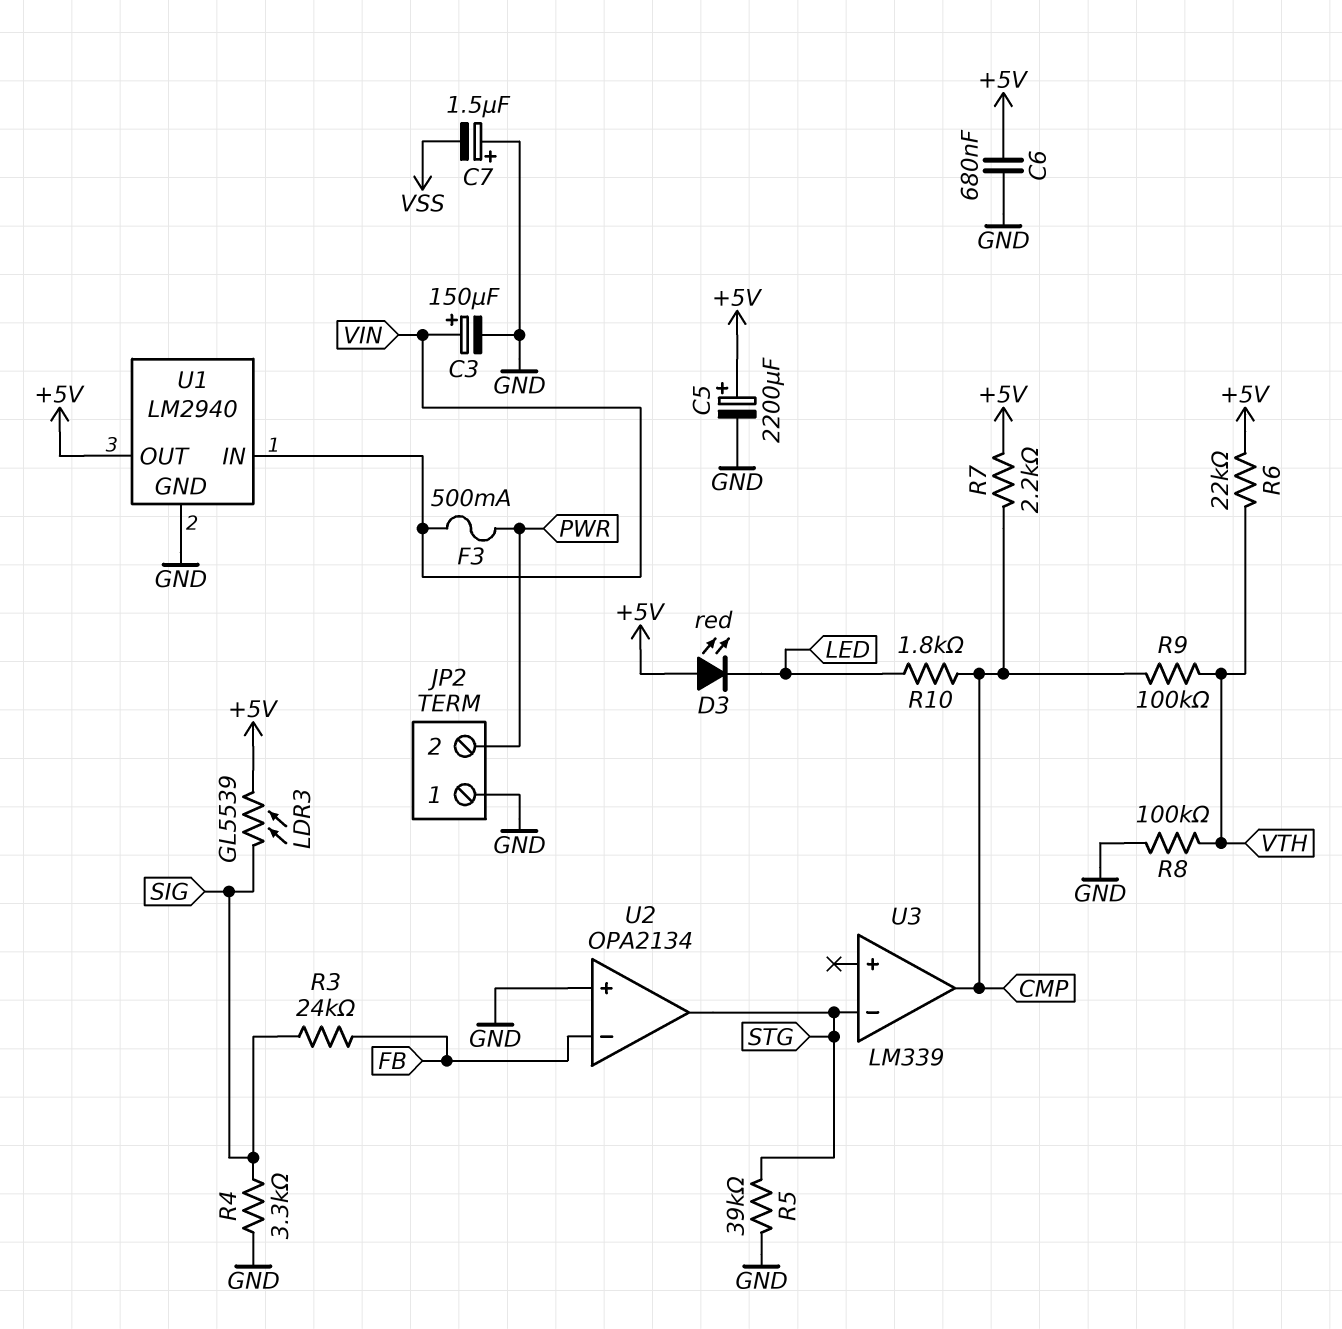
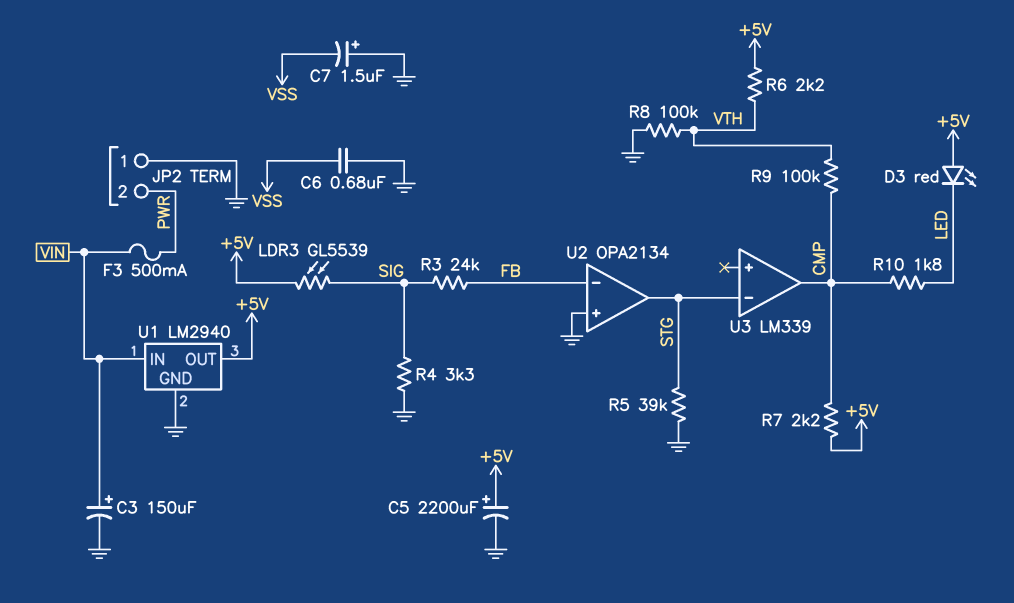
C6: 680nF (+5V, GND) -> 680nF (GND, VSS)
R6: 22k (+5V, VTH) -> 2.2k (+5V, VTH)

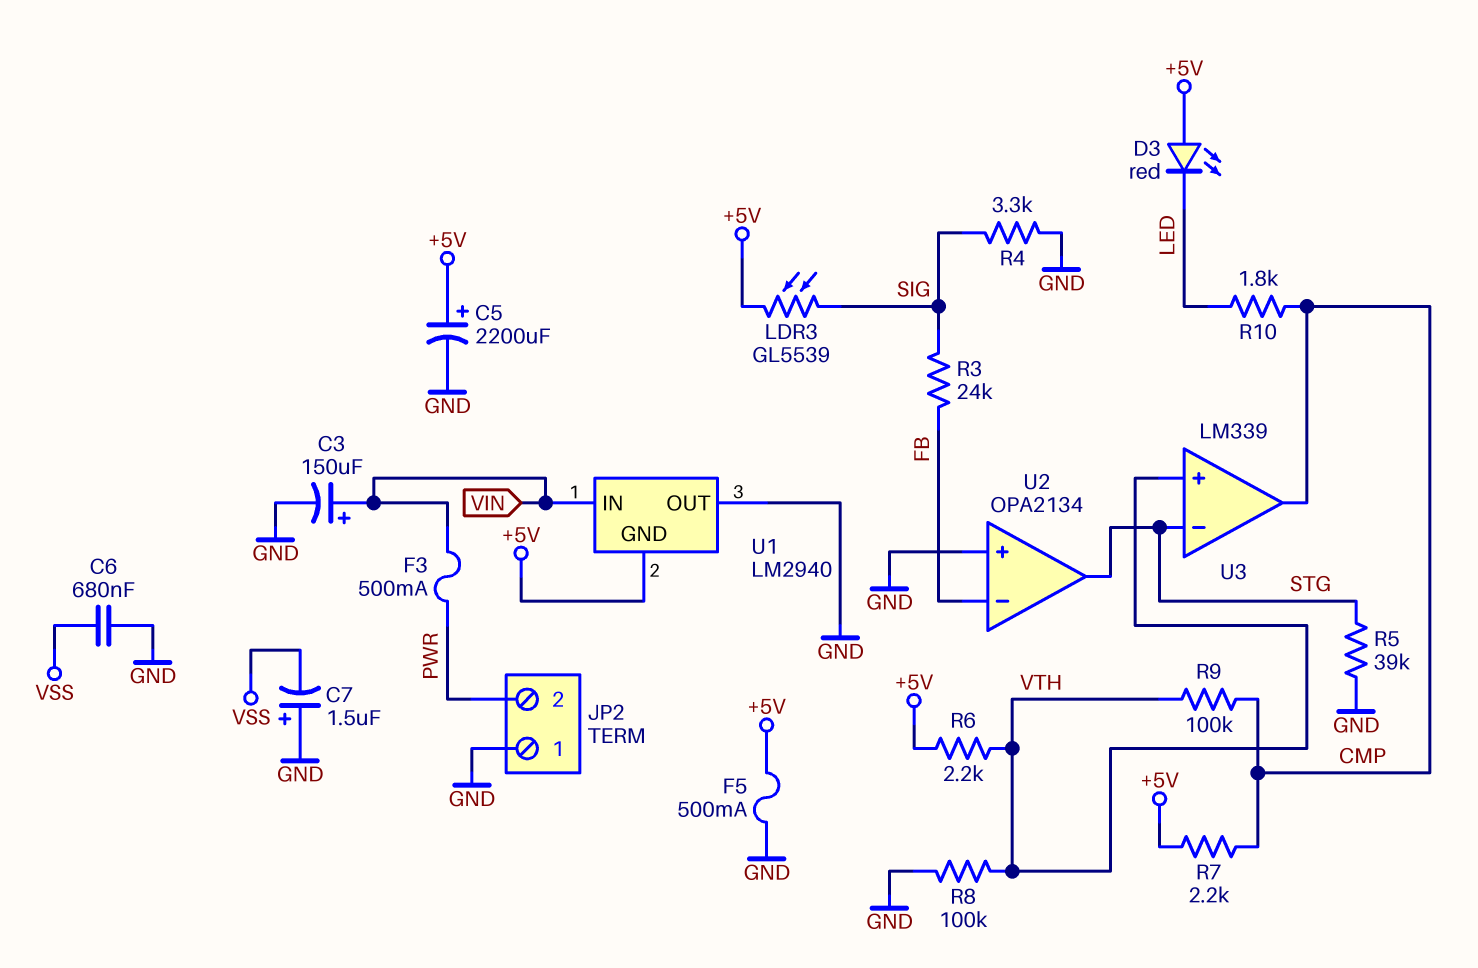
F5: none -> 500mA (+5V, GND)
U1 pin GND: GND -> +5V
U1 pin OUT: +5V -> GND
U3 pin in+: none -> VTH

